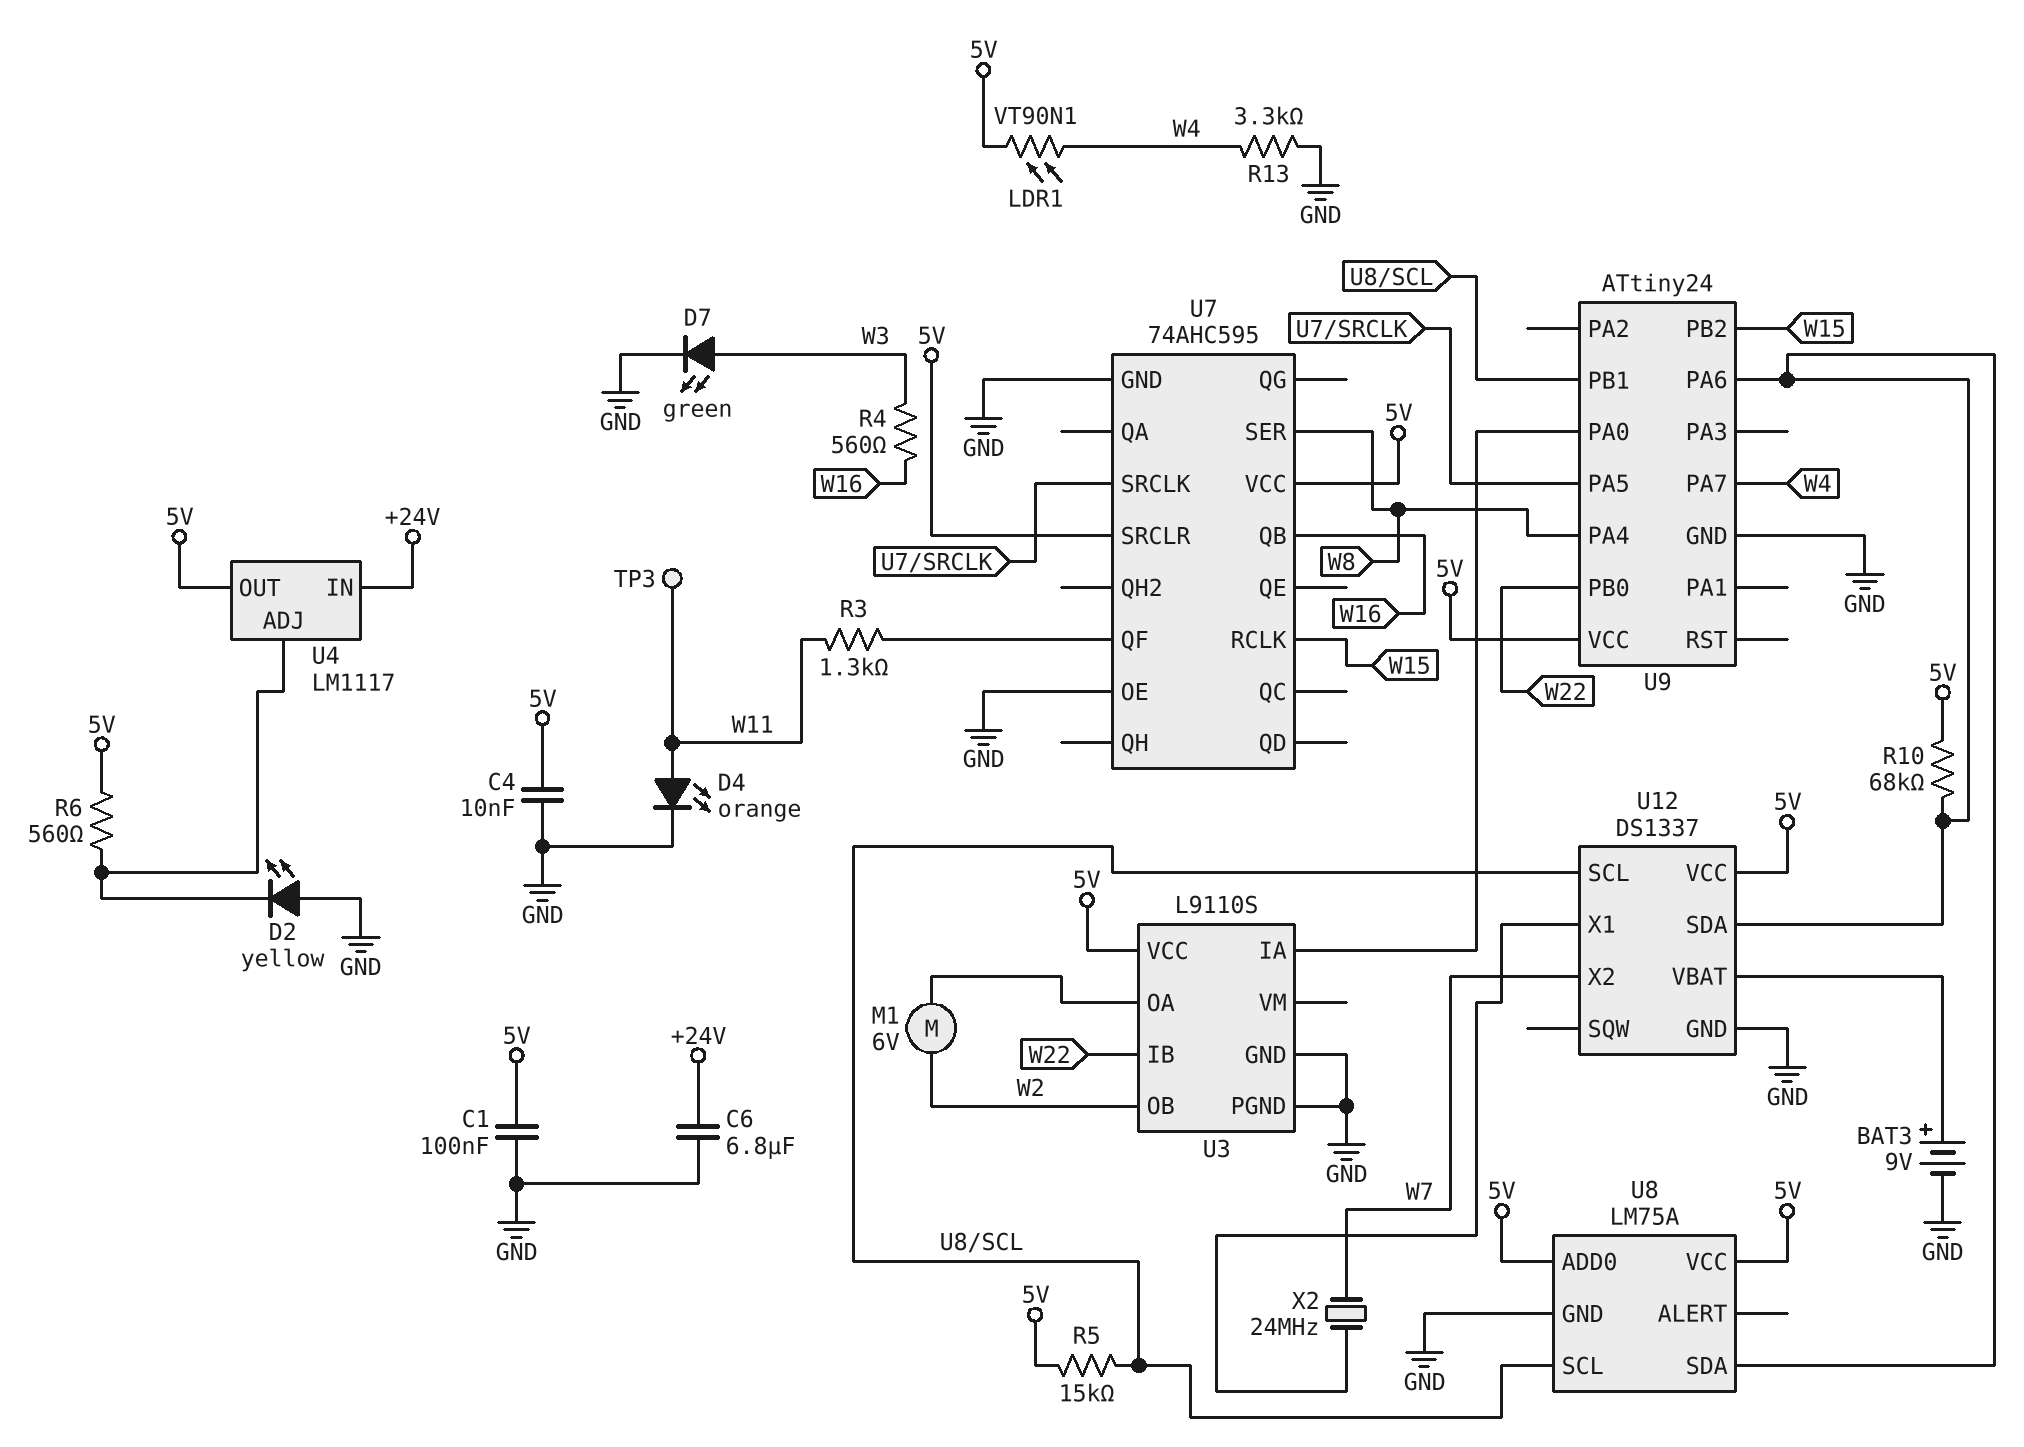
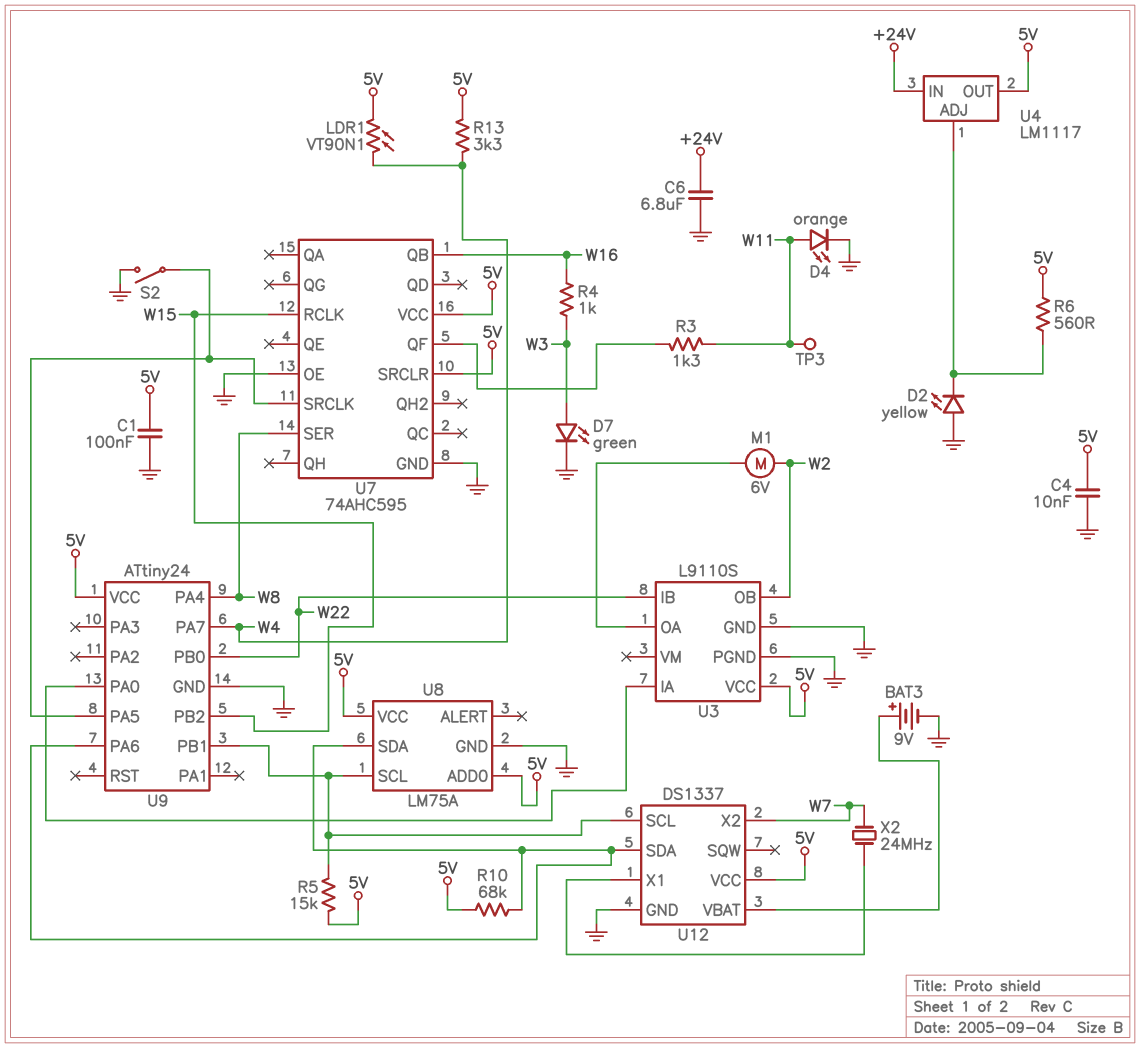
R4: 560 (W3, W16) -> 1k (W3, W16)
R13: 3.3k (GND, W4) -> 3.3k (5V, W4)
S2: none -> switch (GND, U7/SRCLK)

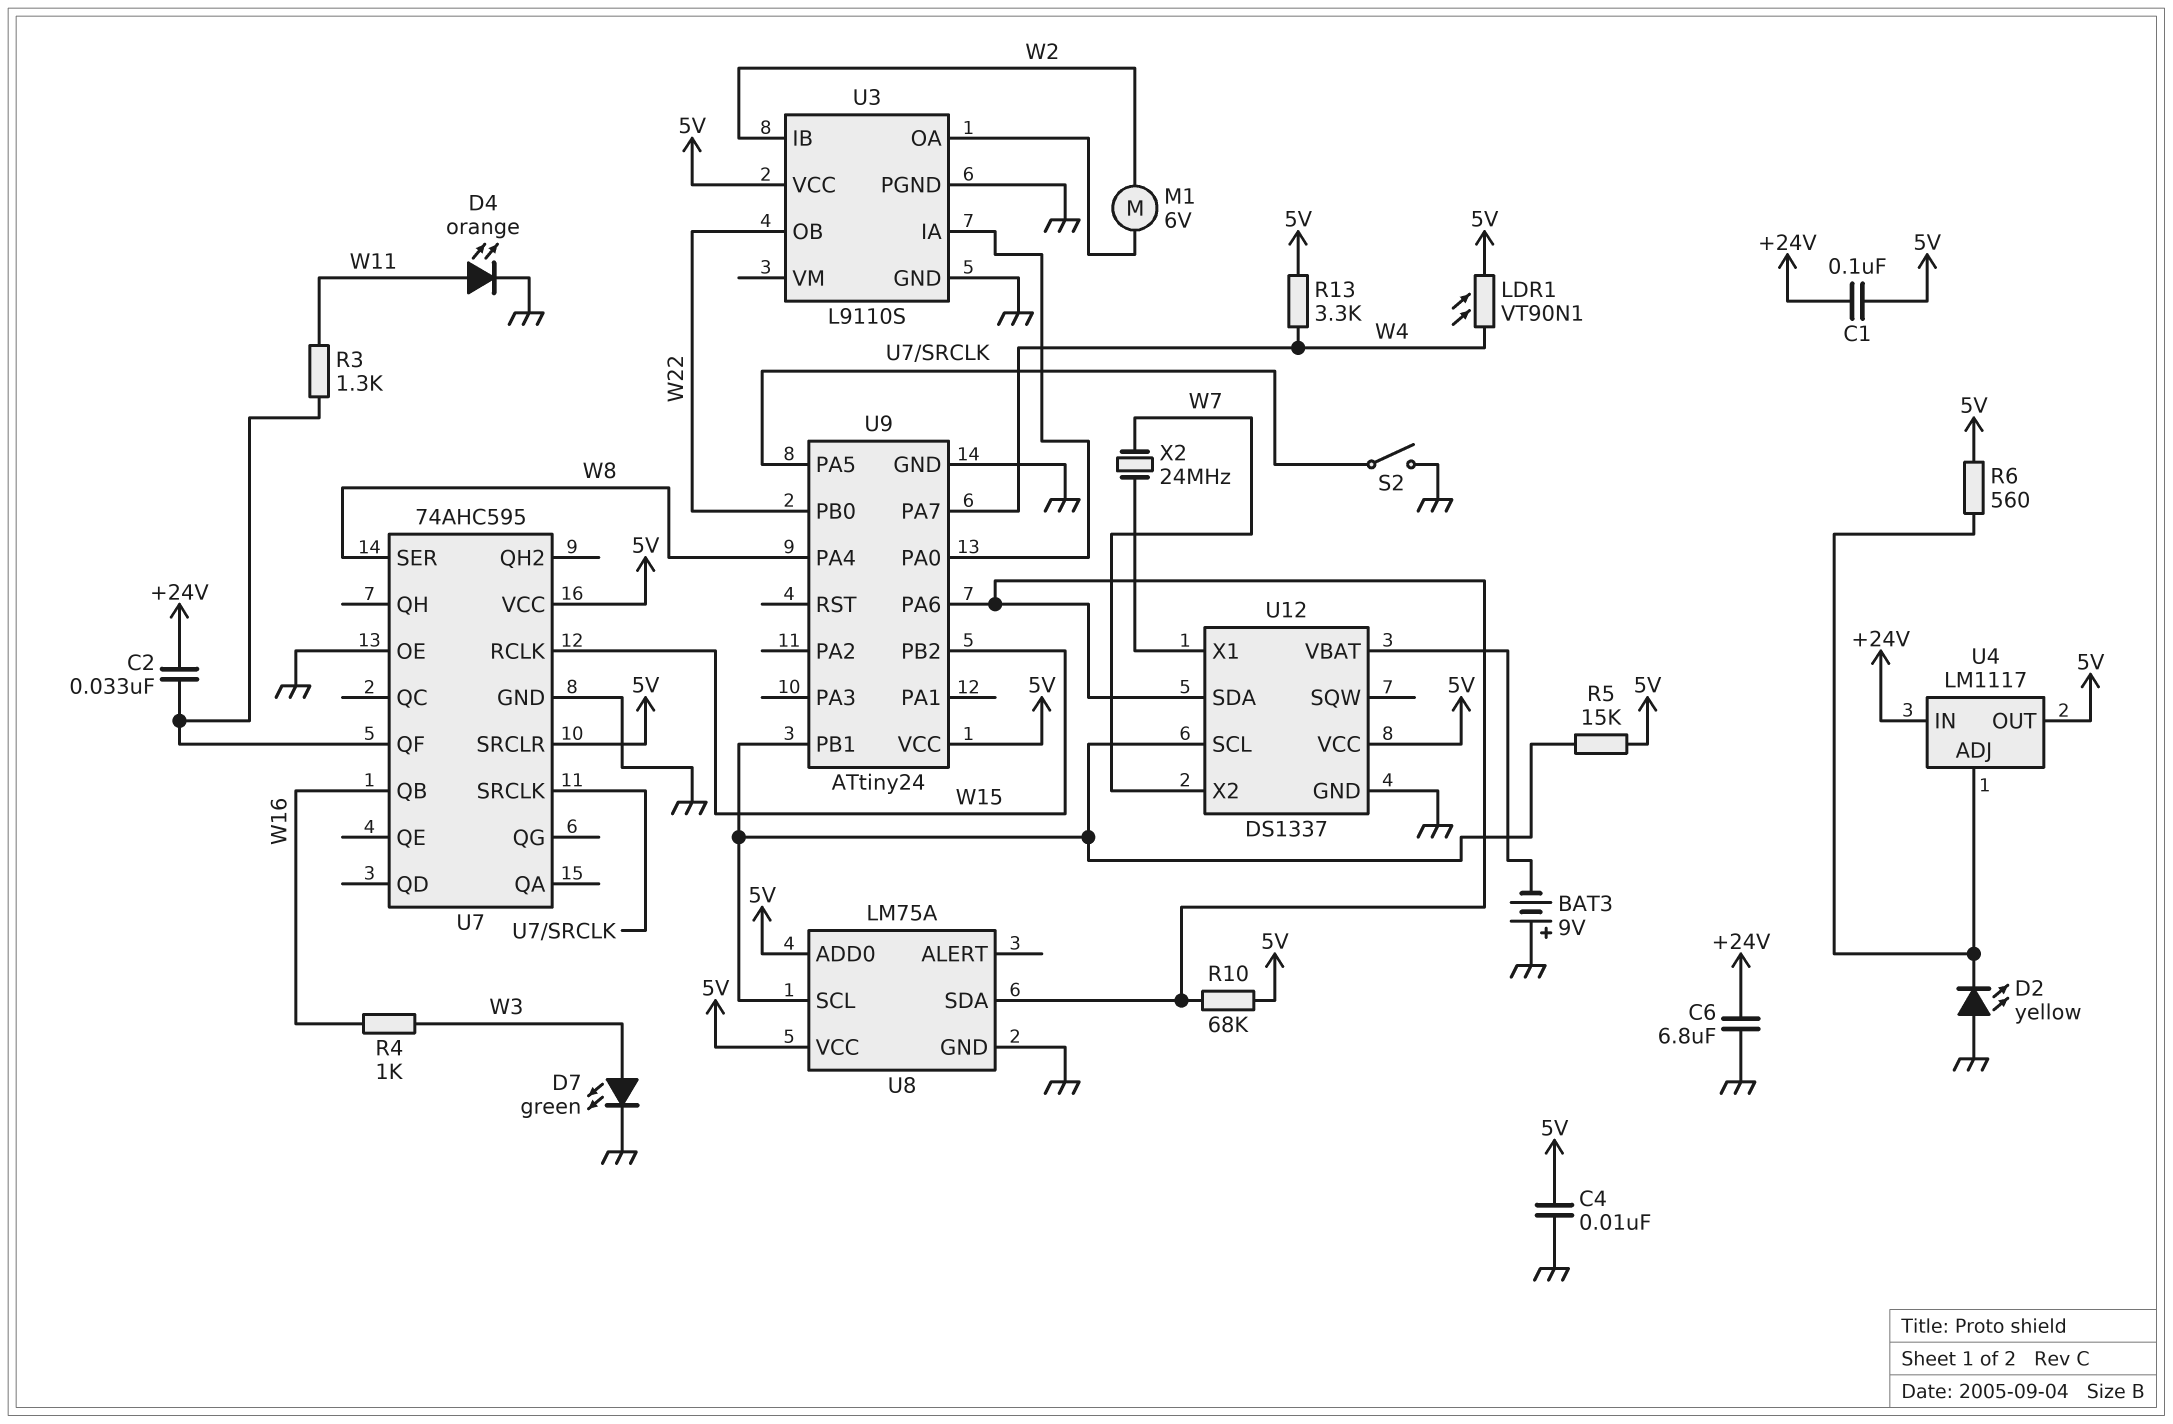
BAT3: 9V (plus U12/VBAT, minus GND) -> 9V (plus GND, minus U12/VBAT)
C1: 100nF (5V, GND) -> 100nF (+24V, 5V)
C2: none -> 33nF (+24V, U7/QF)
TP3: test point (W11) -> none
U3 pin IB: W22 -> W2
U3 pin OB: W2 -> W22

